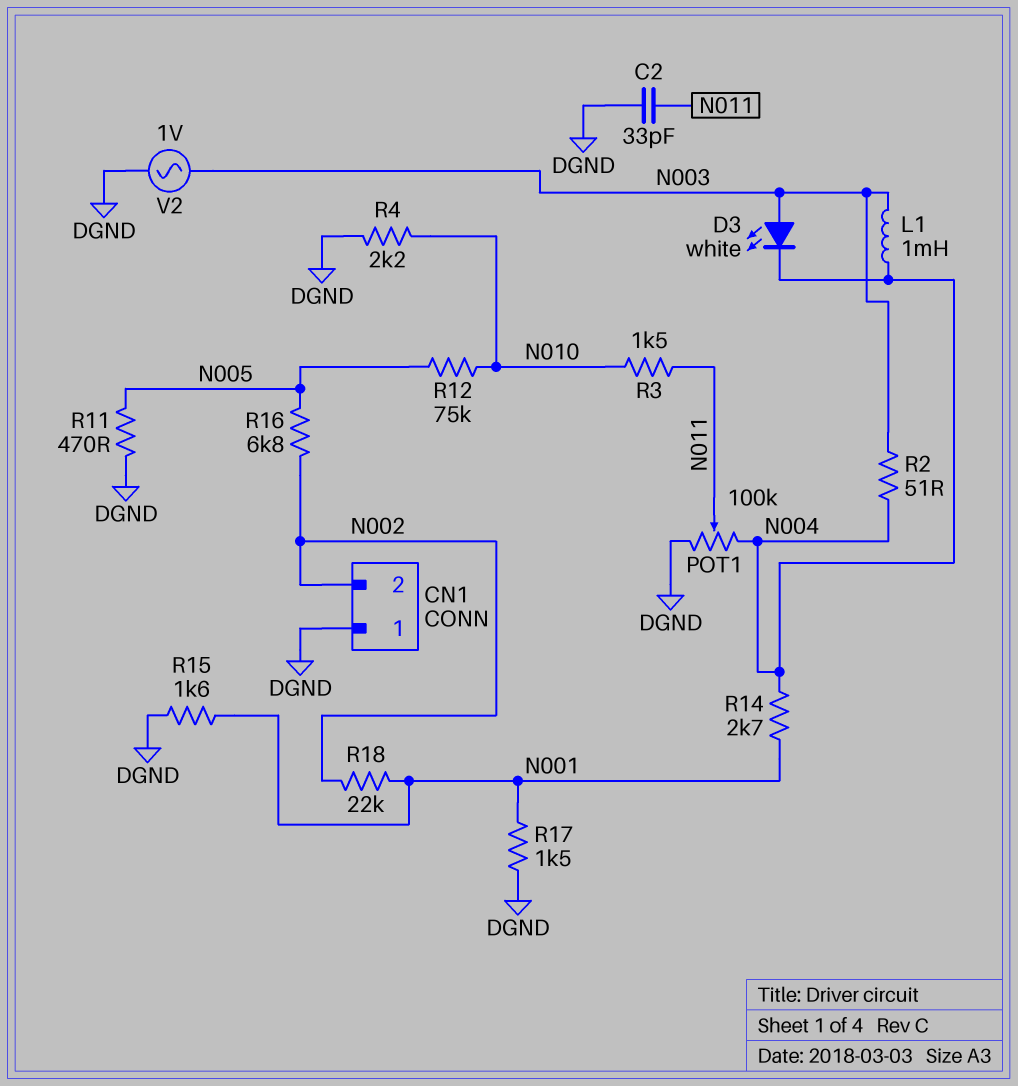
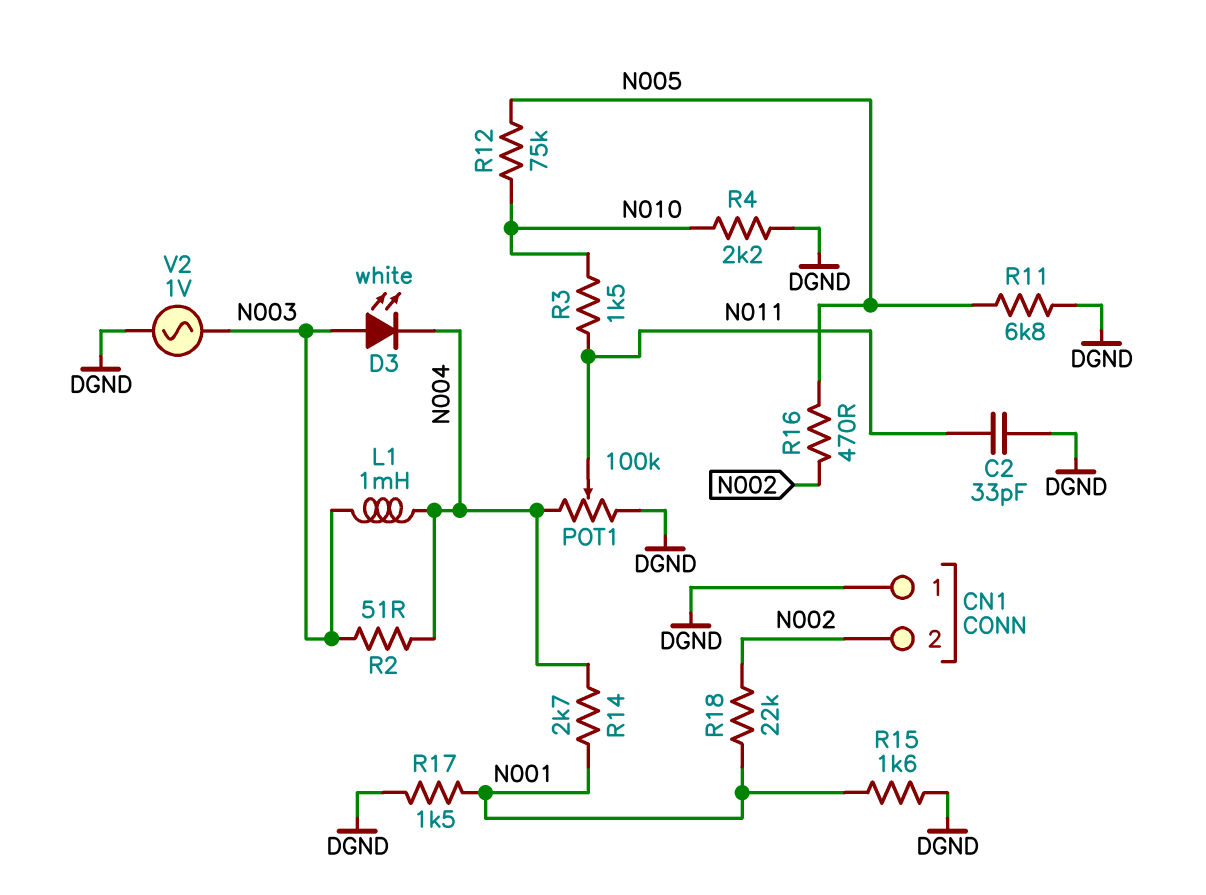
R11: 470 (DGND, N005) -> 6.8k (DGND, N005)
R16: 6.8k (N002, N005) -> 470 (N002, N005)

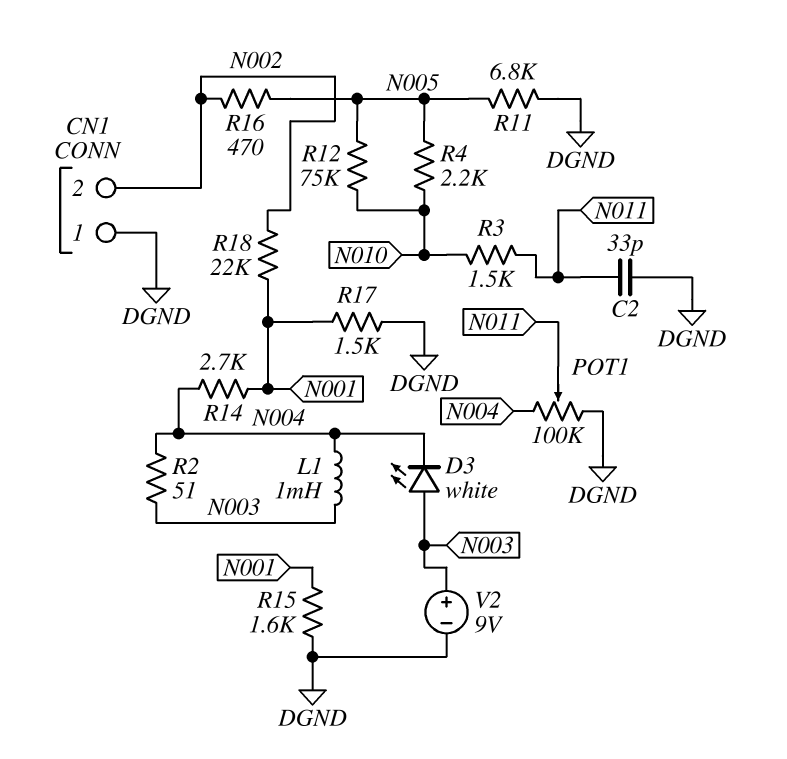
R4: 2.2k (DGND, N010) -> 2.2k (N005, N010)
V2: AC 1V (DGND, N003) -> 9V (plus N003, minus DGND)

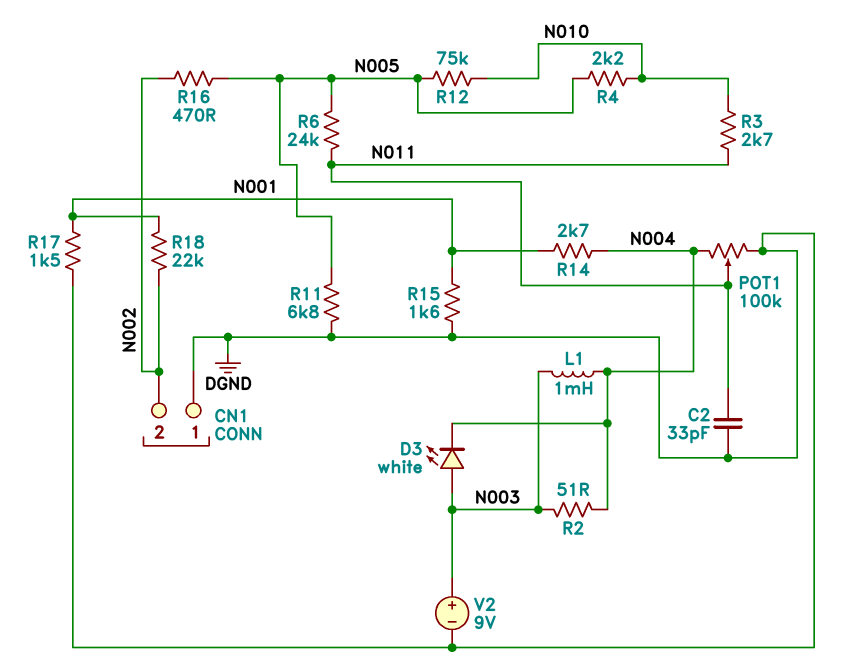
R3: 1.5k (N010, N011) -> 2.7k (N010, N011)
R6: none -> 24k (N005, N011)

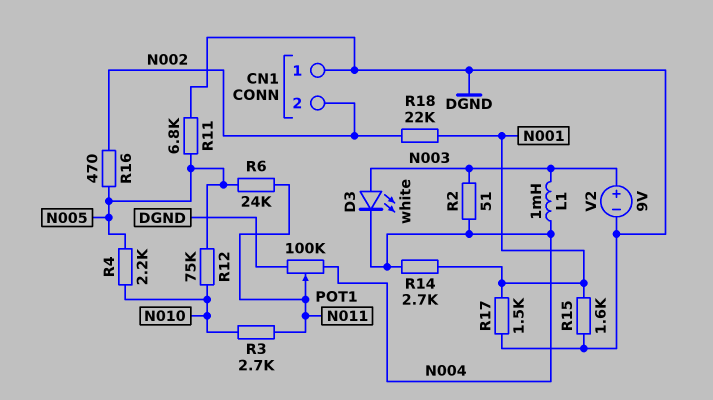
C2: 33pF (DGND, N011) -> none

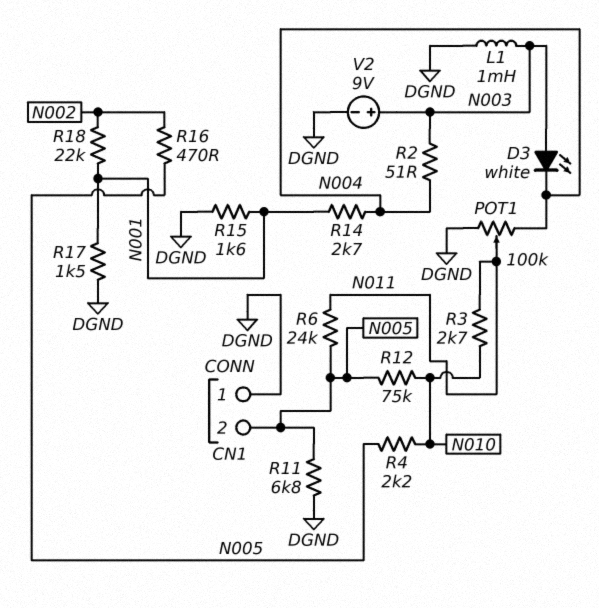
CN1 pin 2: N002 -> N005
L1: 1mH (N003, N004) -> 1mH (DGND, N003)

